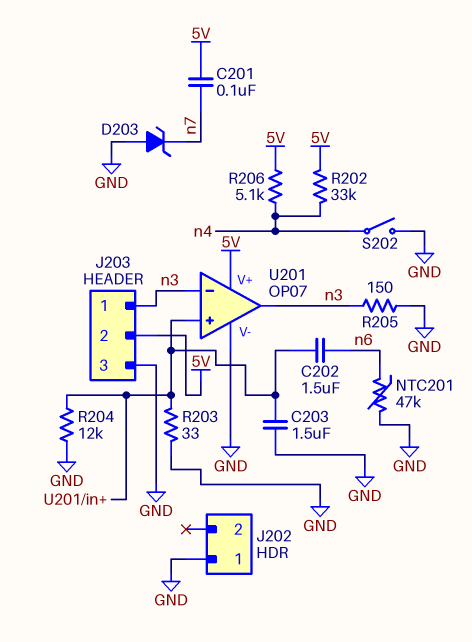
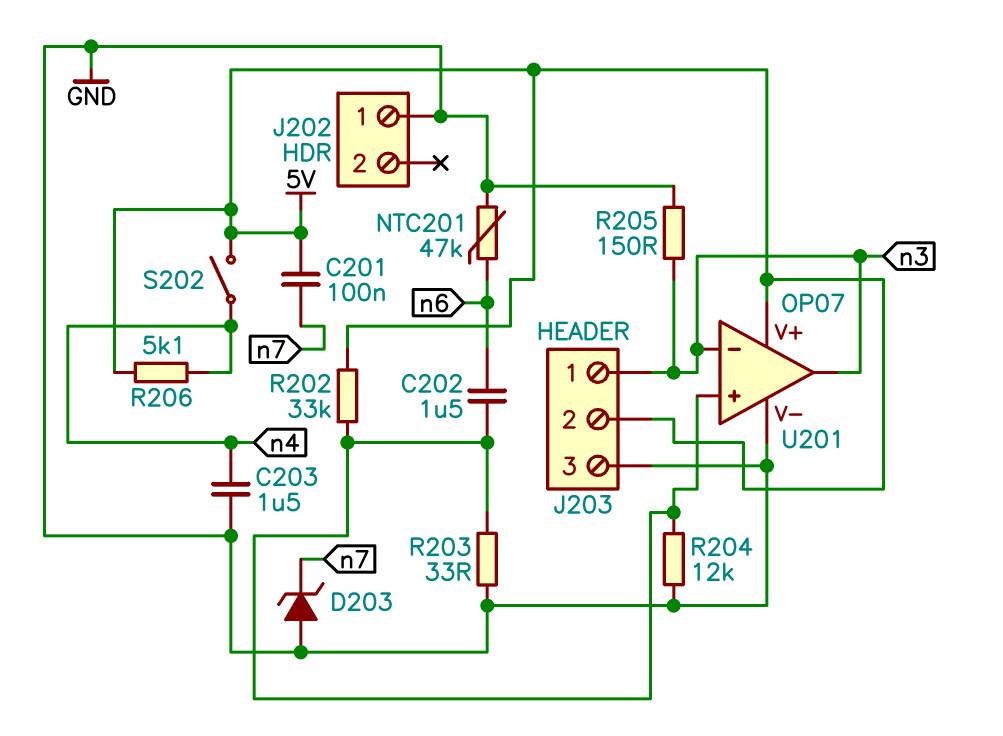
C203: 1.5uF (GND, U201/in+) -> 1.5uF (GND, n4)
R202: 33k (5V, n4) -> 33k (5V, U201/in+)
S202: switch (GND, n4) -> switch (5V, n4)

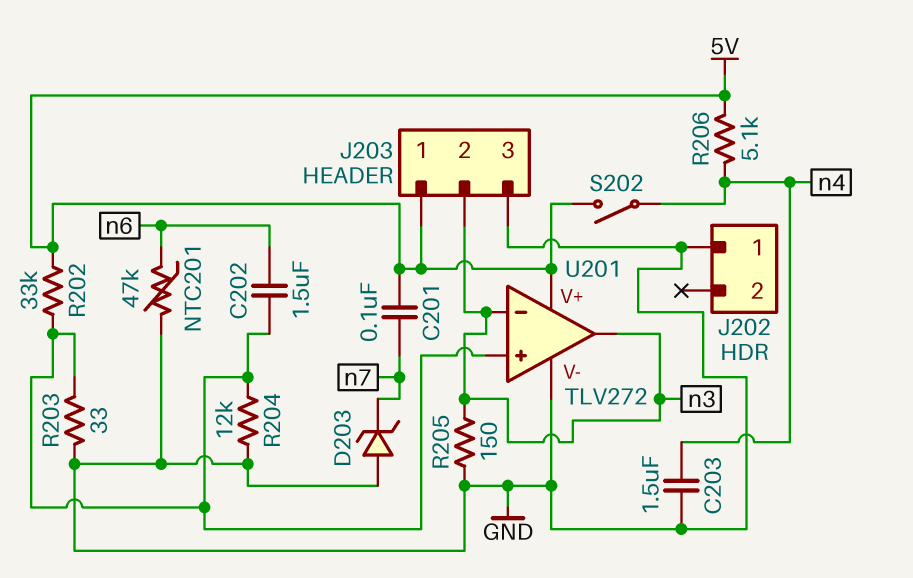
J203 pin 1: n3 -> 5V
J203 pin 2: 5V -> n3
U201: OP07 -> TLV272

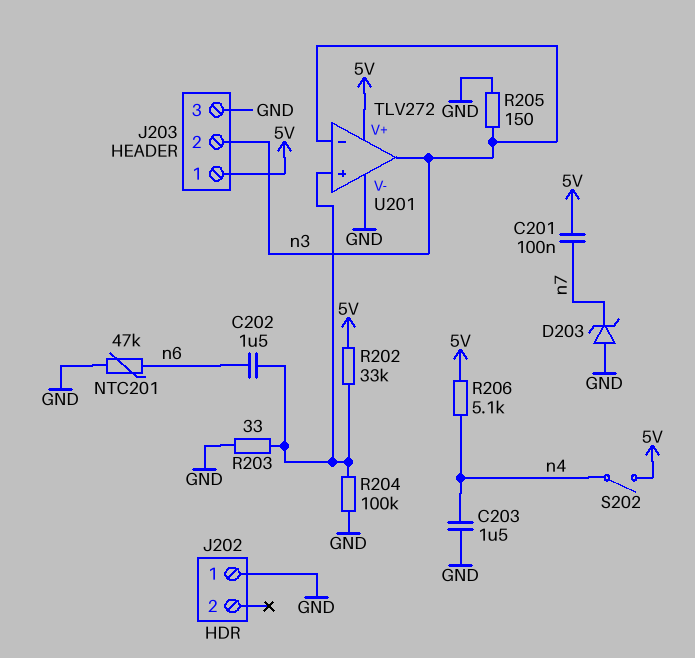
R204: 12k (GND, U201/in+) -> 100k (GND, U201/in+)

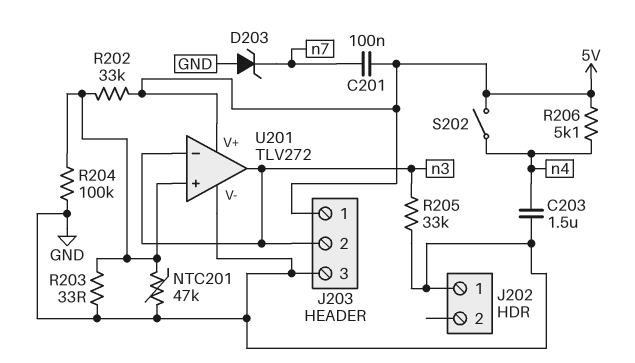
C202: 1.5uF (U201/in+, n6) -> none
NTC201: 47k (GND, n6) -> 47k (GND, U201/in+)
R205: 150 (GND, n3) -> 33k (GND, n3)

